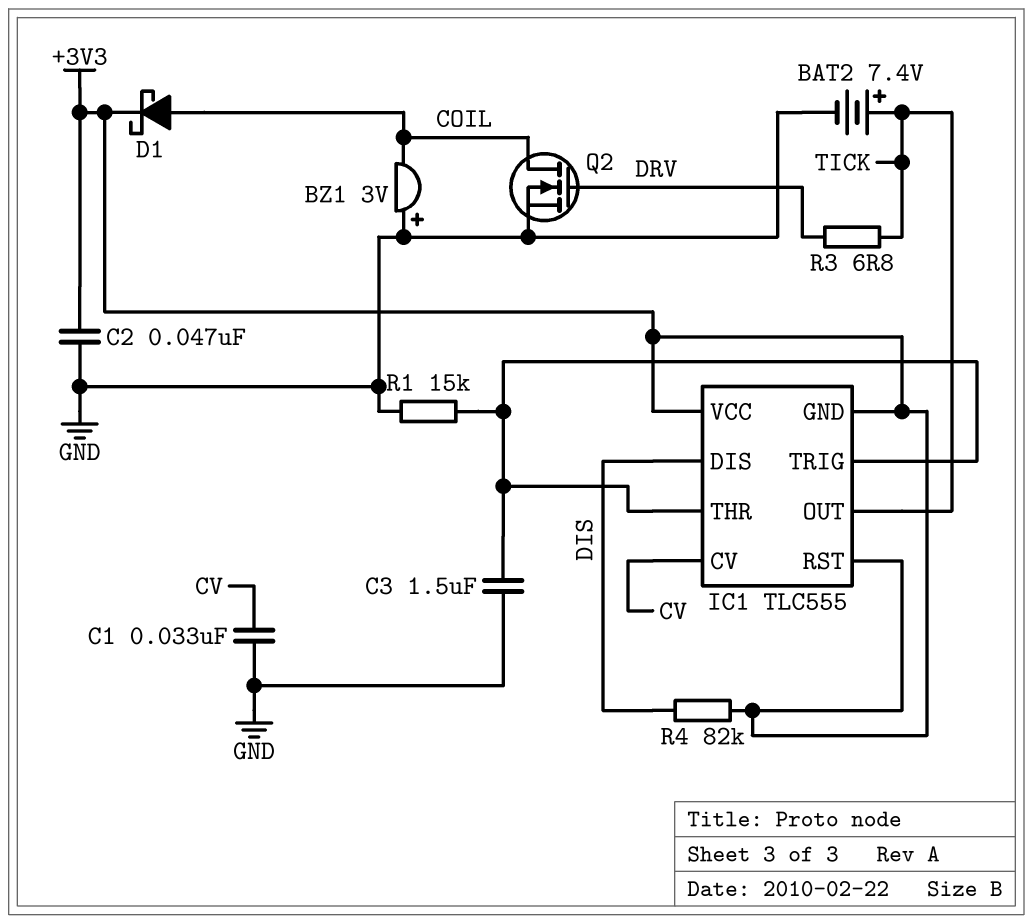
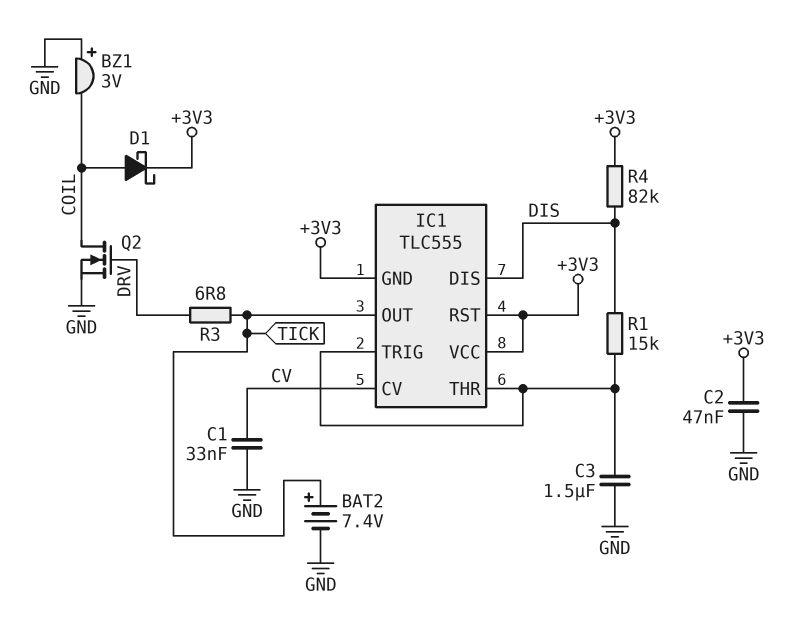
R1: 15k (GND, IC1/THR) -> 15k (DIS, IC1/THR)

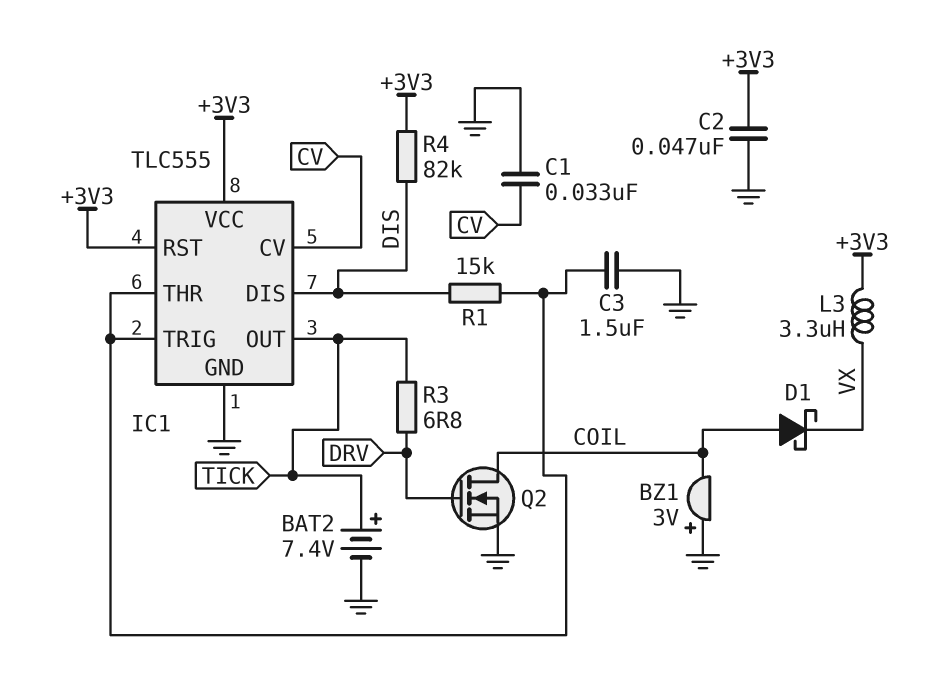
D1: schottky (A COIL, K +3V3) -> schottky (A COIL, K VX)
IC1 pin GND: +3V3 -> GND
L3: none -> 3.3uH (+3V3, VX)

